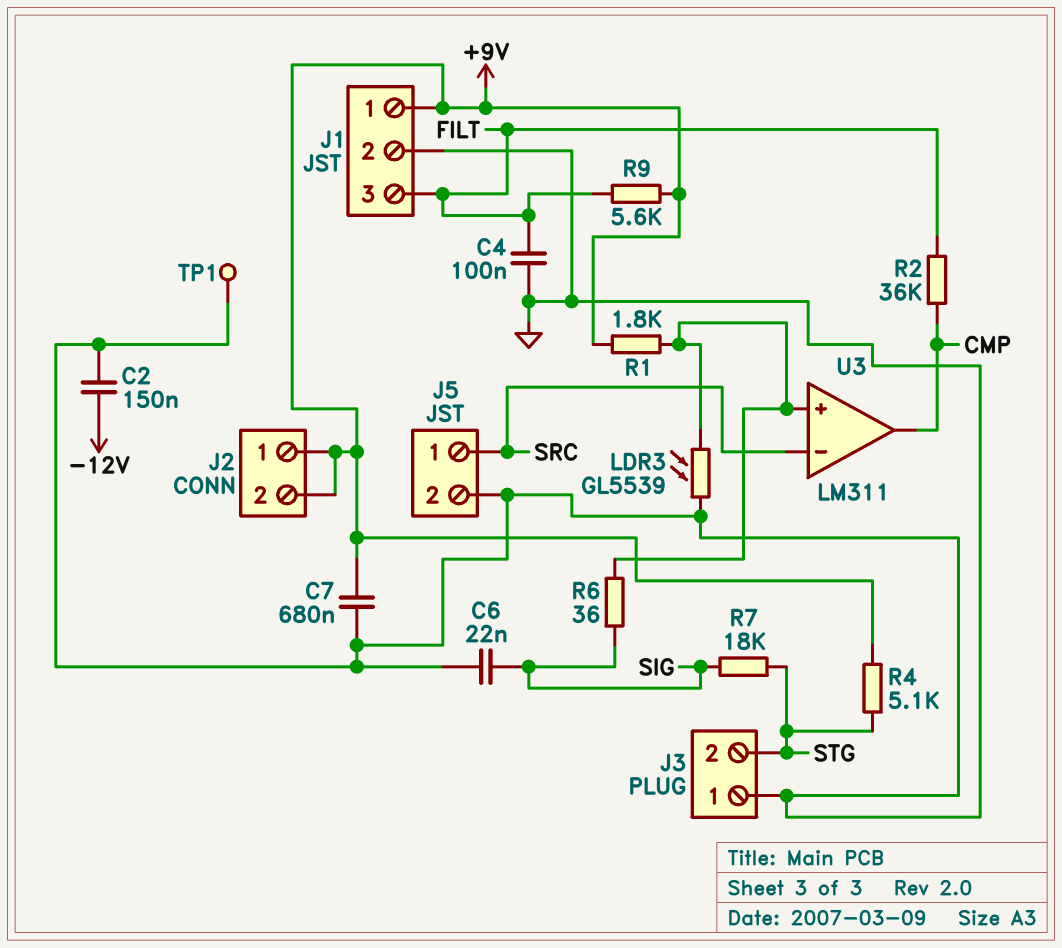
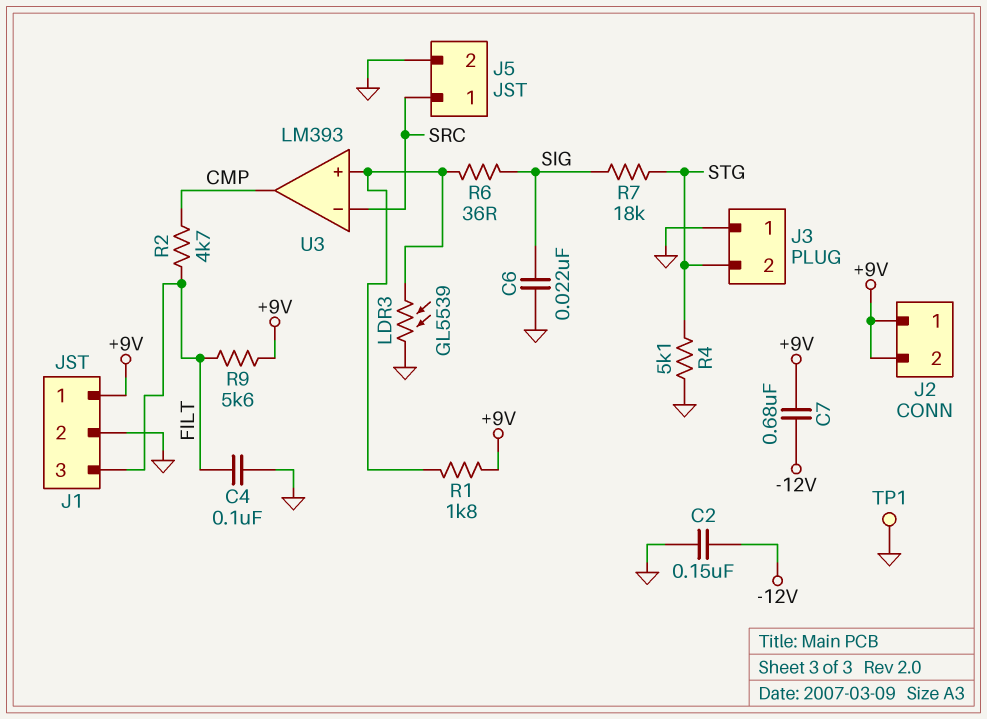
C7: 680nF (+9V, GND) -> 680nF (+9V, -12V)
R2: 36k (CMP, FILT) -> 4.7k (CMP, FILT)
R4: 5.1k (+9V, STG) -> 5.1k (GND, STG)
U3: LM311 -> LM393

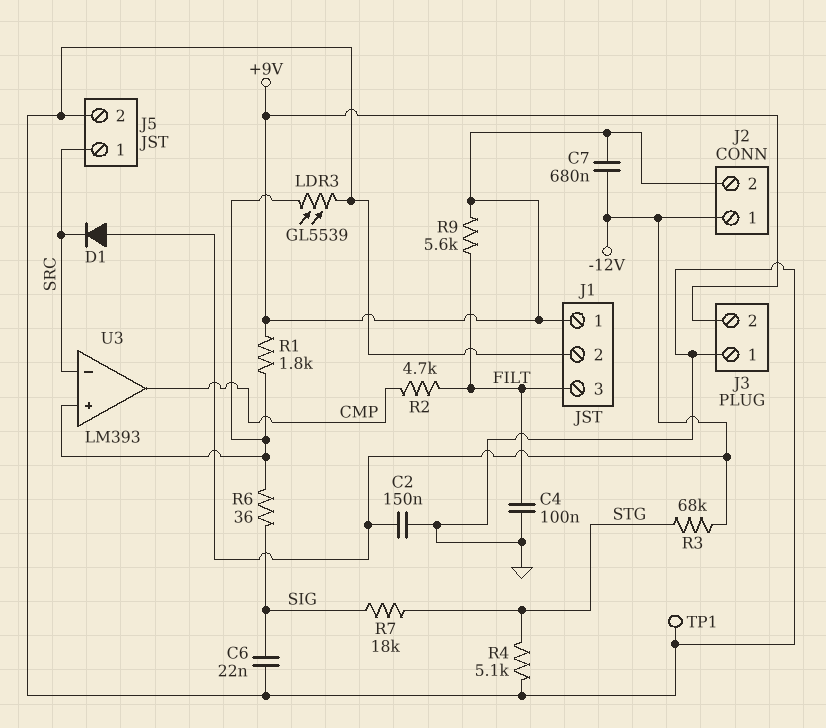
D1: none -> diode (A -12V, K SRC)
J2 pin 1: +9V -> -12V
J3 pin 2: STG -> +9V
R3: none -> 68k (-12V, STG)

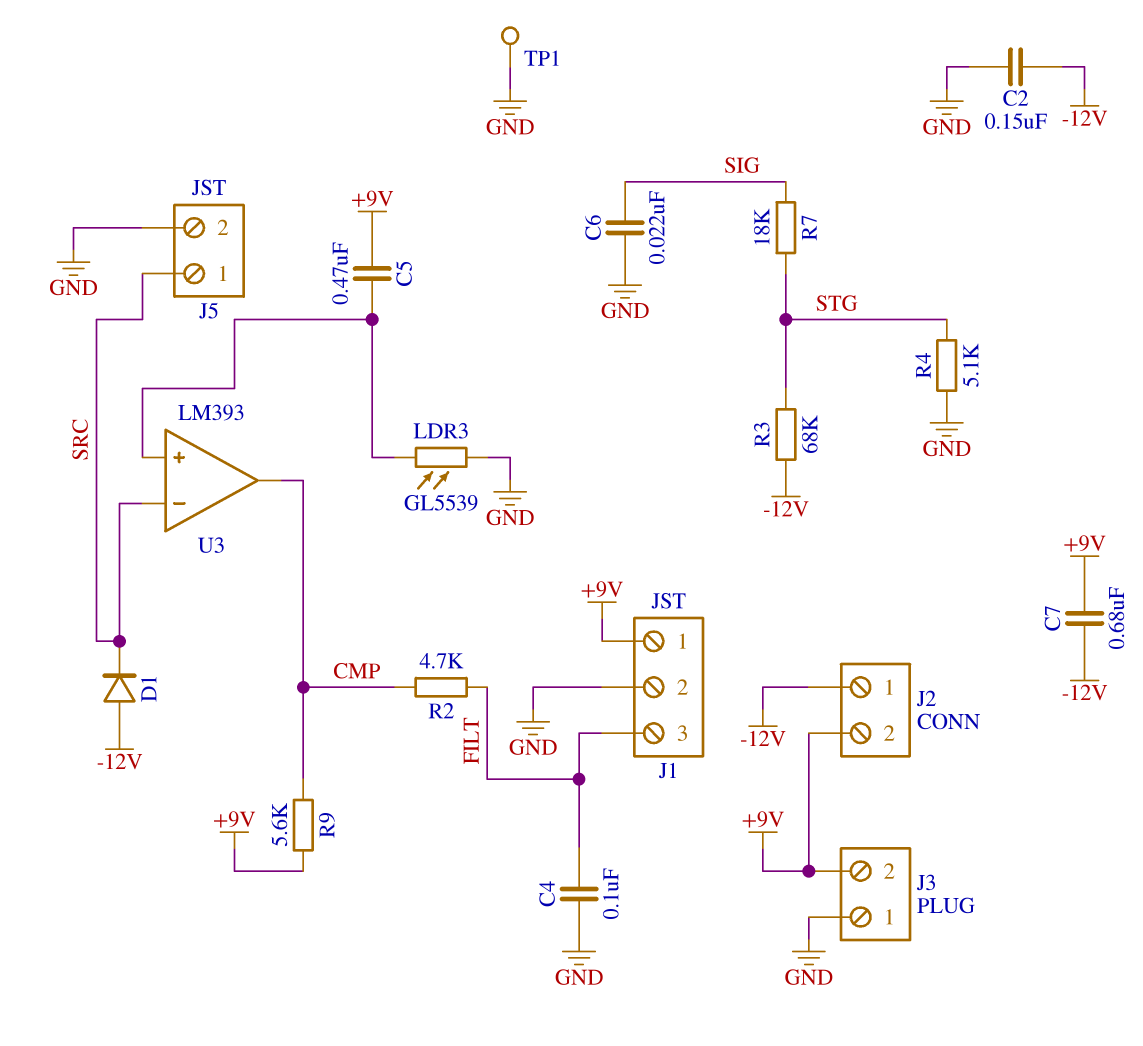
C5: none -> 470nF (+9V, U3/in+)
R1: 1.8k (+9V, U3/in+) -> none
R6: 36 (SIG, U3/in+) -> none
R9: 5.6k (+9V, FILT) -> 5.6k (+9V, CMP)

